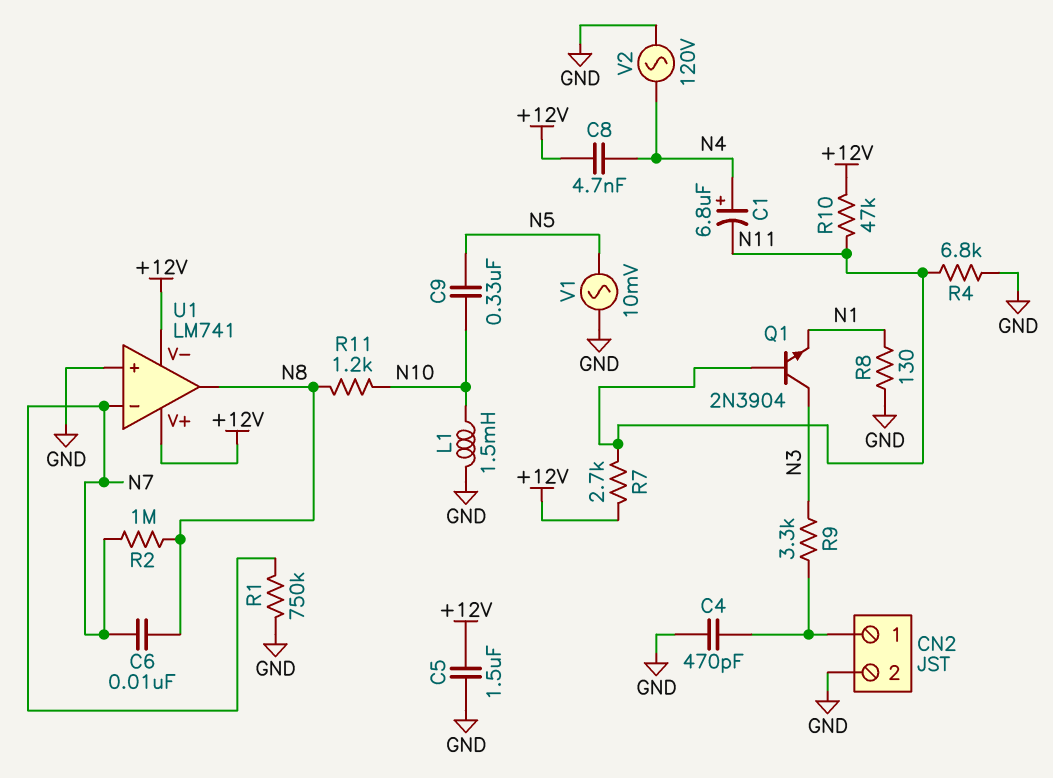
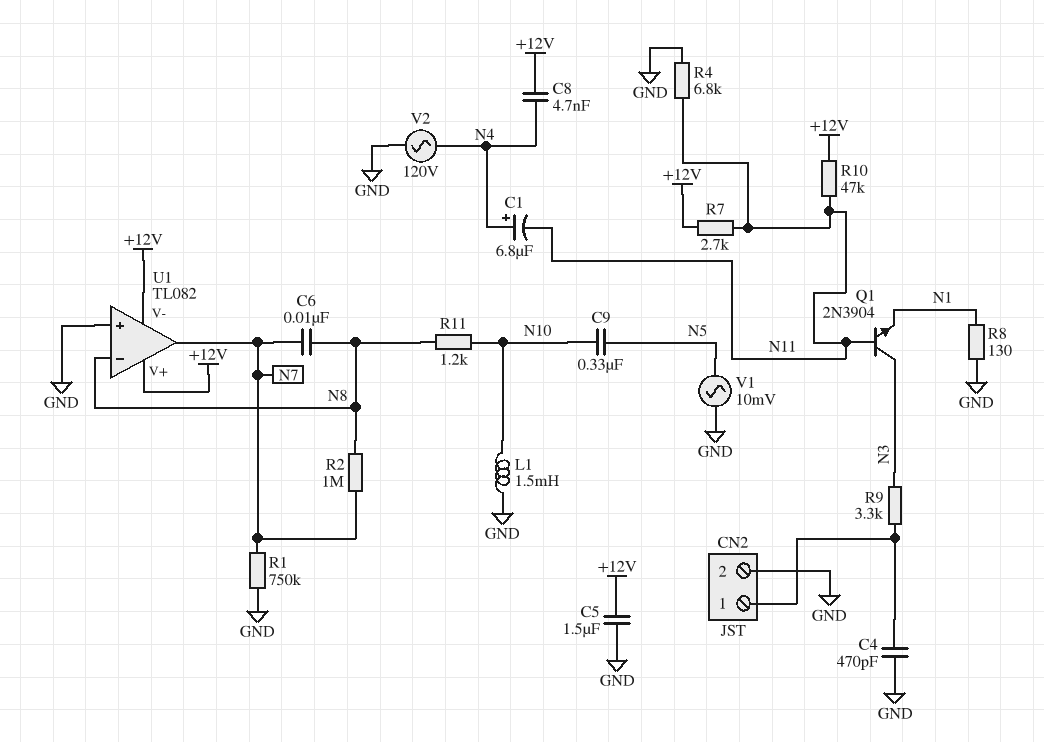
U1: LM741 -> TL082
U1 pin in-: N7 -> N8
U1 pin out: N8 -> N7

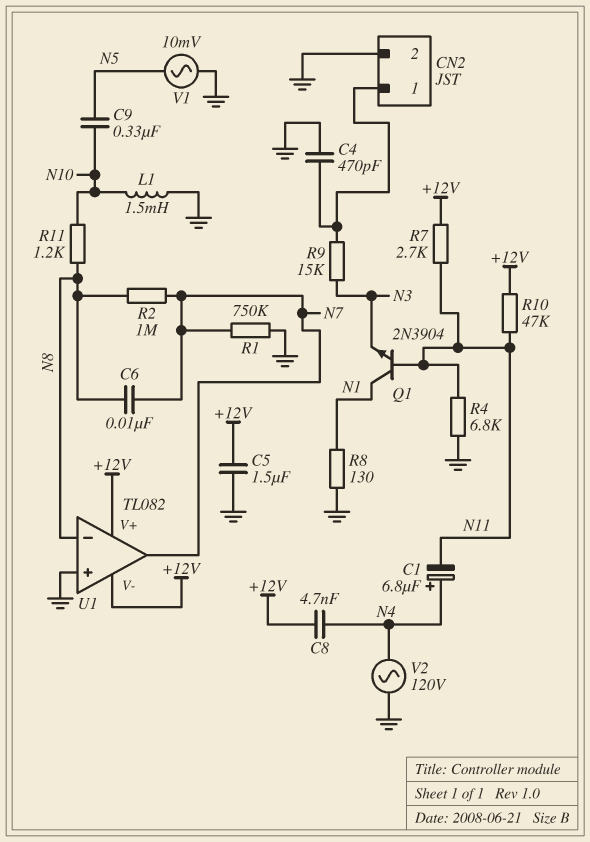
Q1: NPN 2N3904 (B N11, C N3, E N1) -> NPN 2N3904 (B N11, C N1, E N3)
R9: 3.3k (CN2/1, N3) -> 15k (CN2/1, N3)

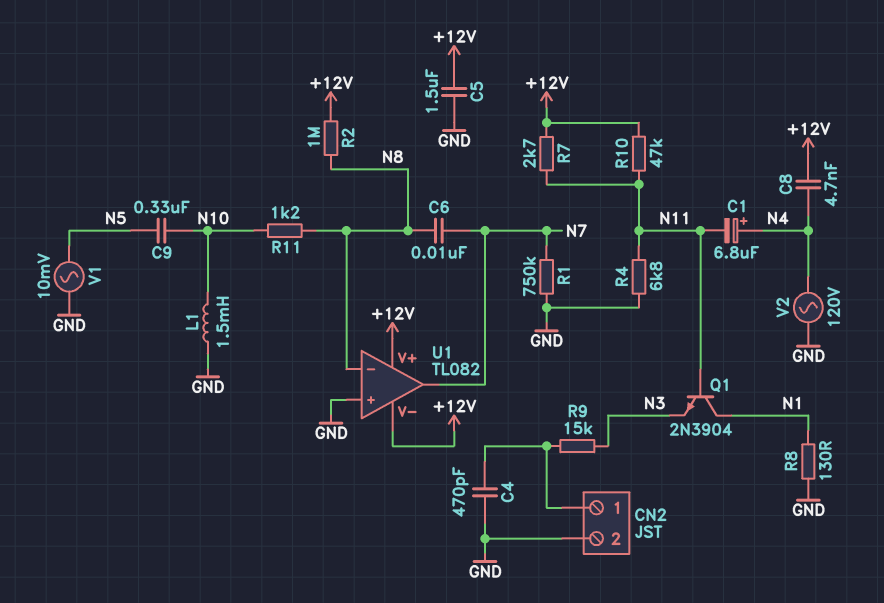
R2: 1M (N7, N8) -> 1M (+12V, N8)

